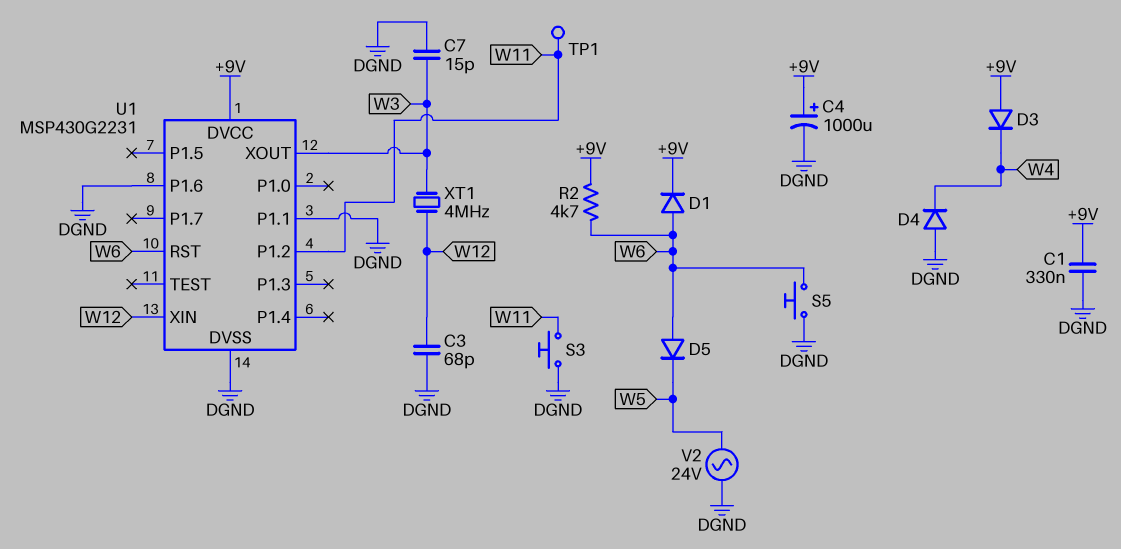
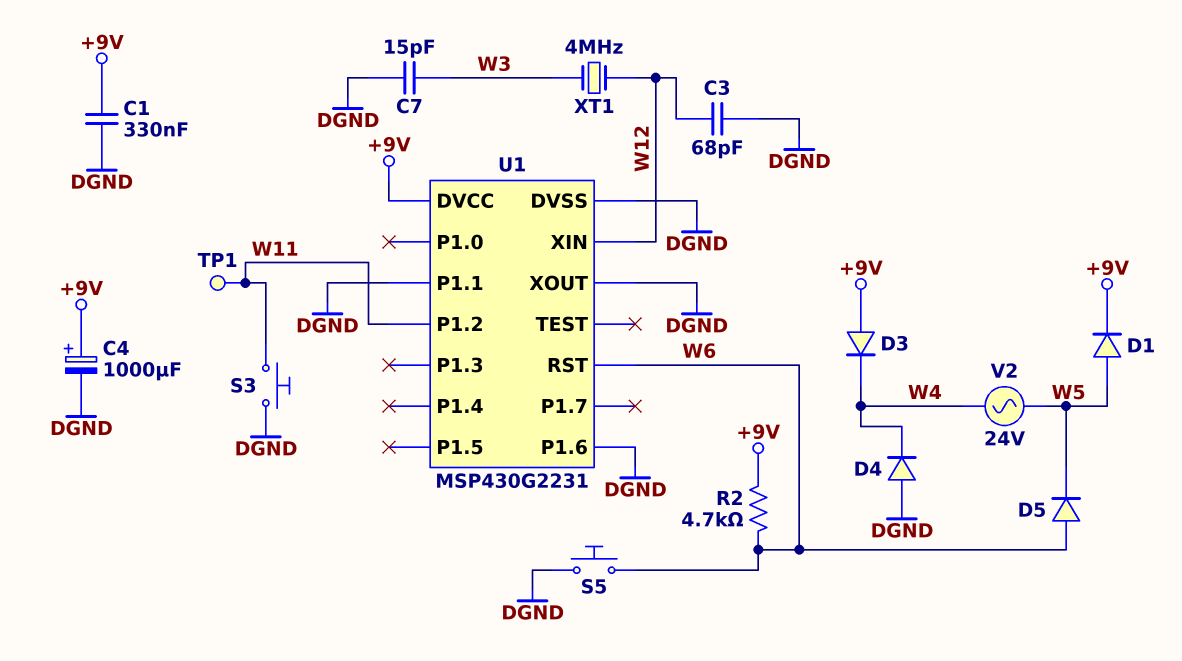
D1: diode (A W6, K +9V) -> diode (A W5, K +9V)
U1 pin XOUT: W3 -> DGND
V2: AC 24V (DGND, W5) -> AC 24V (W4, W5)

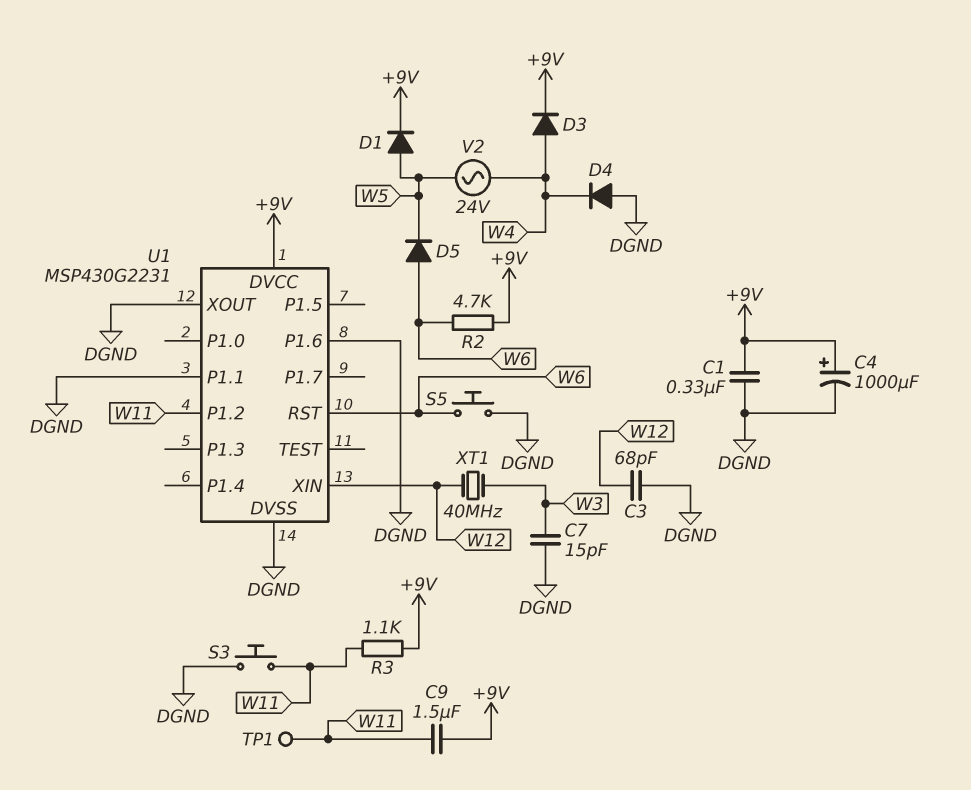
C9: none -> 1.5uF (+9V, W11)
D3: diode (A +9V, K W4) -> diode (A W4, K +9V)
R3: none -> 1.1k (+9V, W11)
XT1: 4MHz (W3, W12) -> 40MHz (W3, W12)

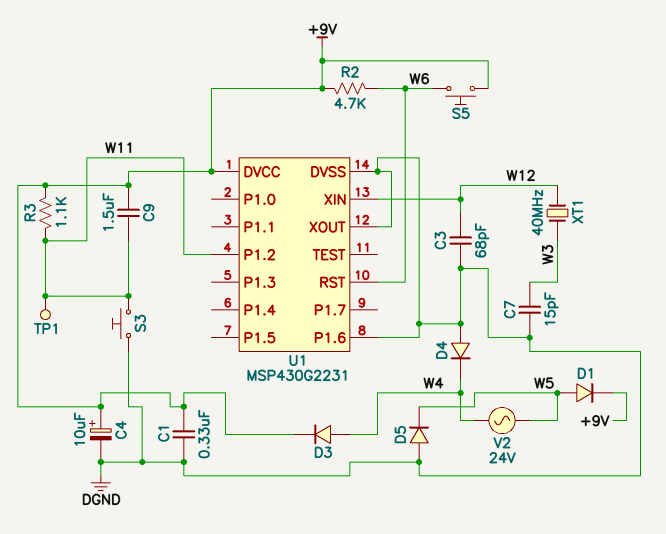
C4: 1000uF (plus +9V, minus DGND) -> 10uF (plus +9V, minus DGND)
D5: diode (A W6, K W5) -> diode (A DGND, K W5)
S5: button (DGND, W6) -> button (+9V, W6)
U1 pin P1.1: DGND -> none

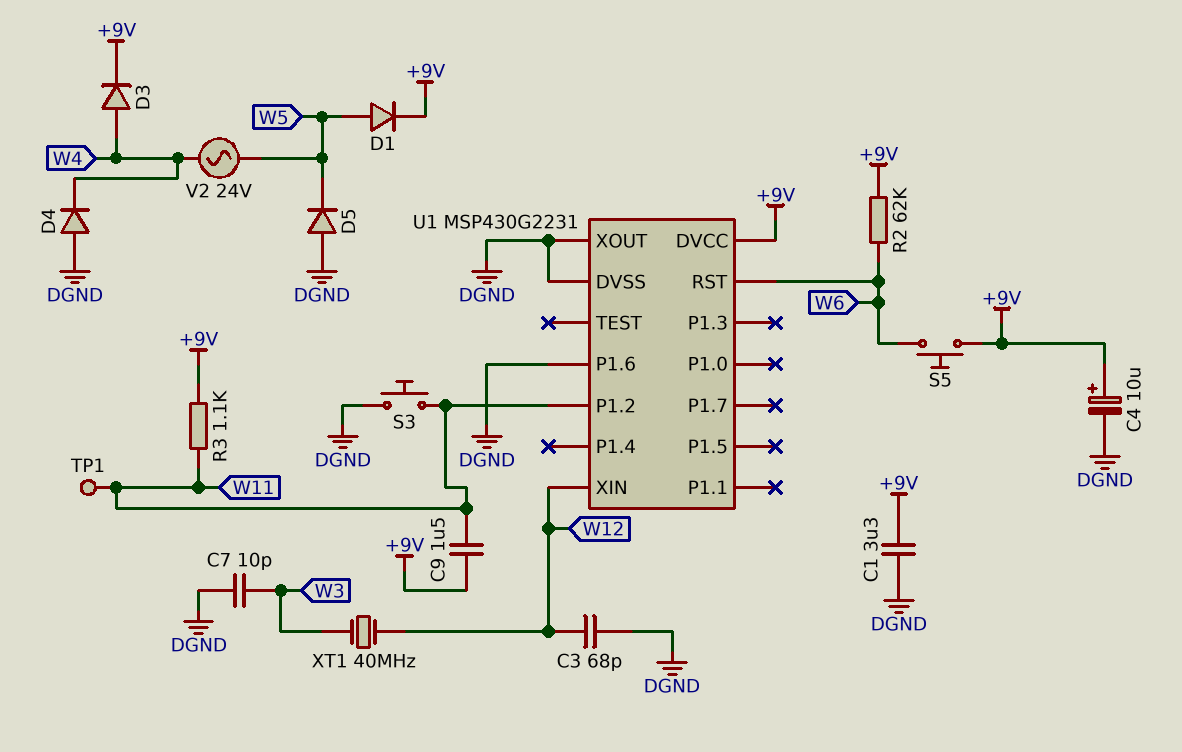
C1: 330nF (+9V, DGND) -> 3.3uF (+9V, DGND)
C7: 15pF (DGND, W3) -> 10pF (DGND, W3)
R2: 4.7k (+9V, W6) -> 62k (+9V, W6)

